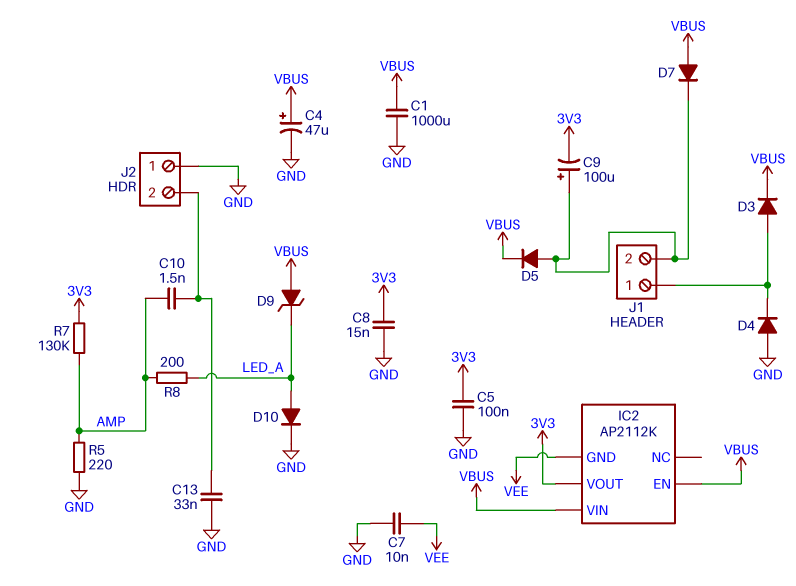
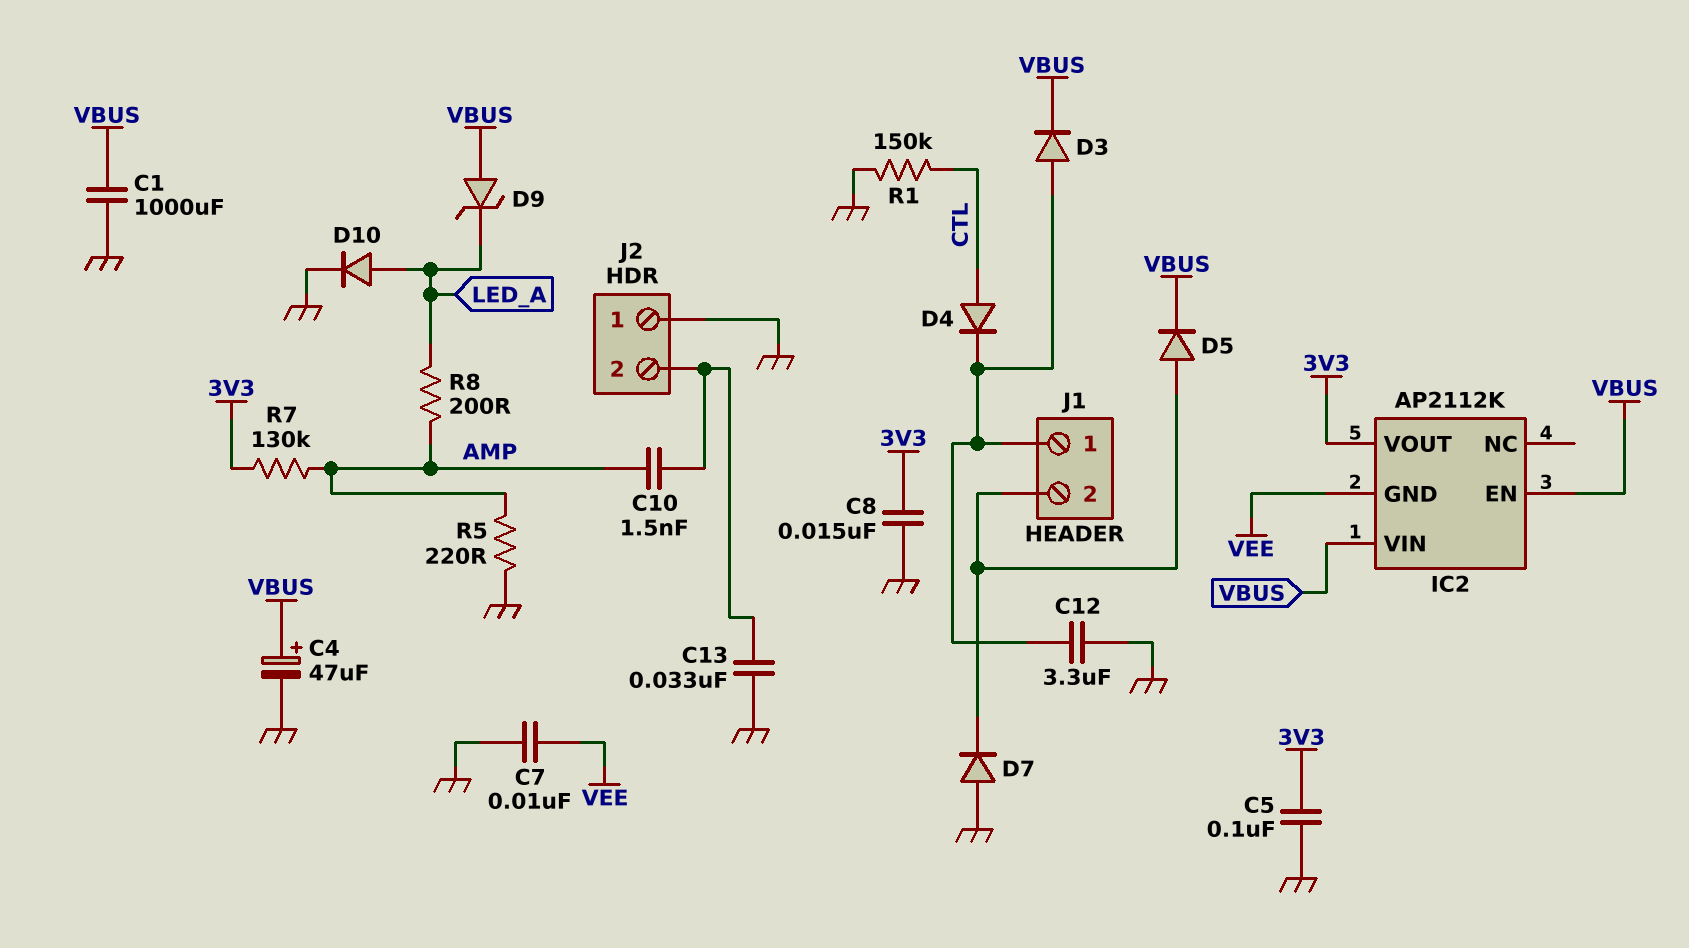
C9: 100uF (plus J1/2, minus 3V3) -> none
C12: none -> 3.3uF (GND, J1/1)
D4: diode (A GND, K J1/1) -> diode (A CTL, K J1/1)
D7: diode (A VBUS, K J1/2) -> diode (A GND, K J1/2)
R1: none -> 150k (CTL, GND)

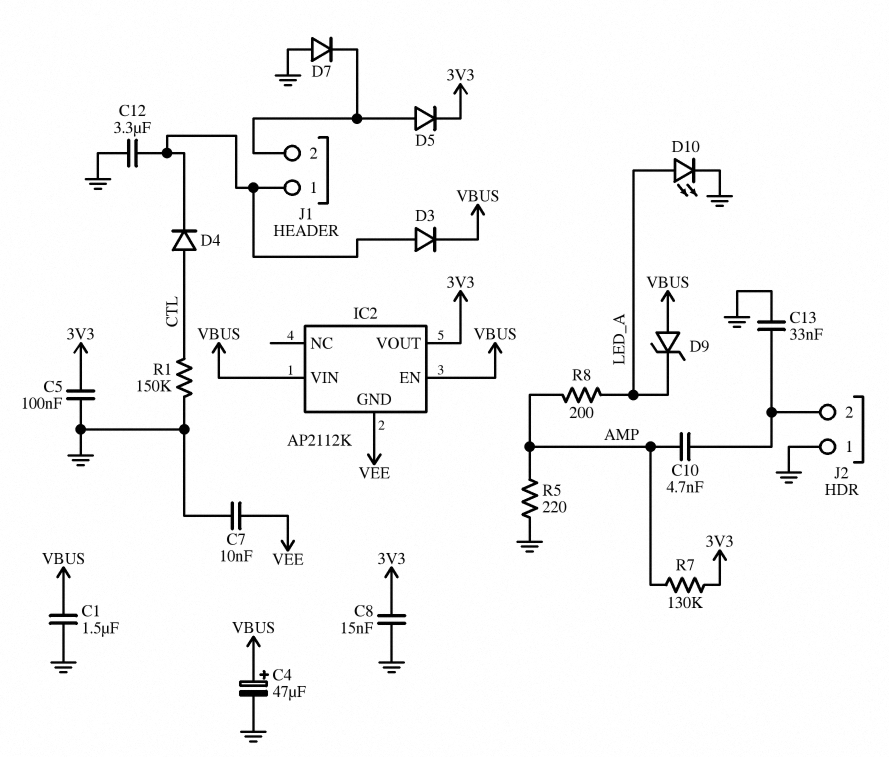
C1: 1000uF (GND, VBUS) -> 1.5uF (GND, VBUS)
C10: 1.5nF (AMP, J2/2) -> 4.7nF (AMP, J2/2)
D5: diode (A J1/2, K VBUS) -> diode (A J1/2, K 3V3)
D10: diode (A LED_A, K GND) -> LED (A LED_A, K GND)

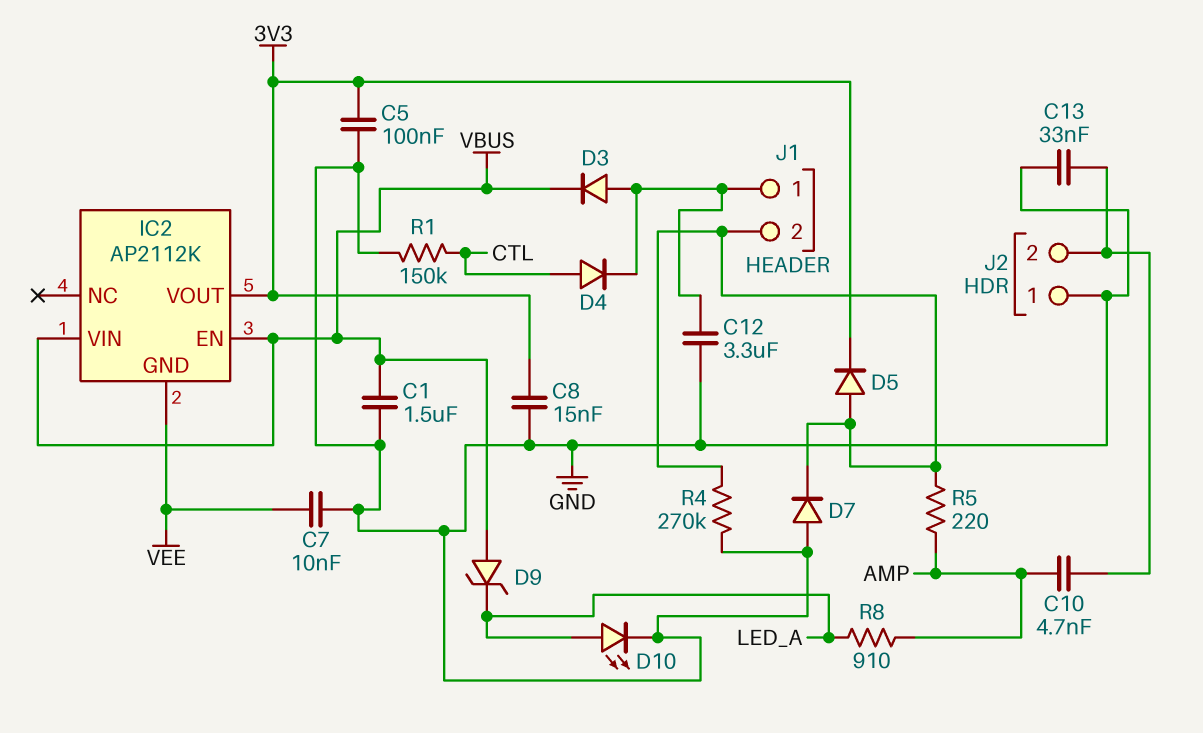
C4: 47uF (plus VBUS, minus GND) -> none
R4: none -> 270k (GND, J1/2)
R5: 220 (AMP, GND) -> 220 (AMP, J1/2)
R7: 130k (3V3, AMP) -> none
R8: 200 (AMP, LED_A) -> 910 (AMP, LED_A)

